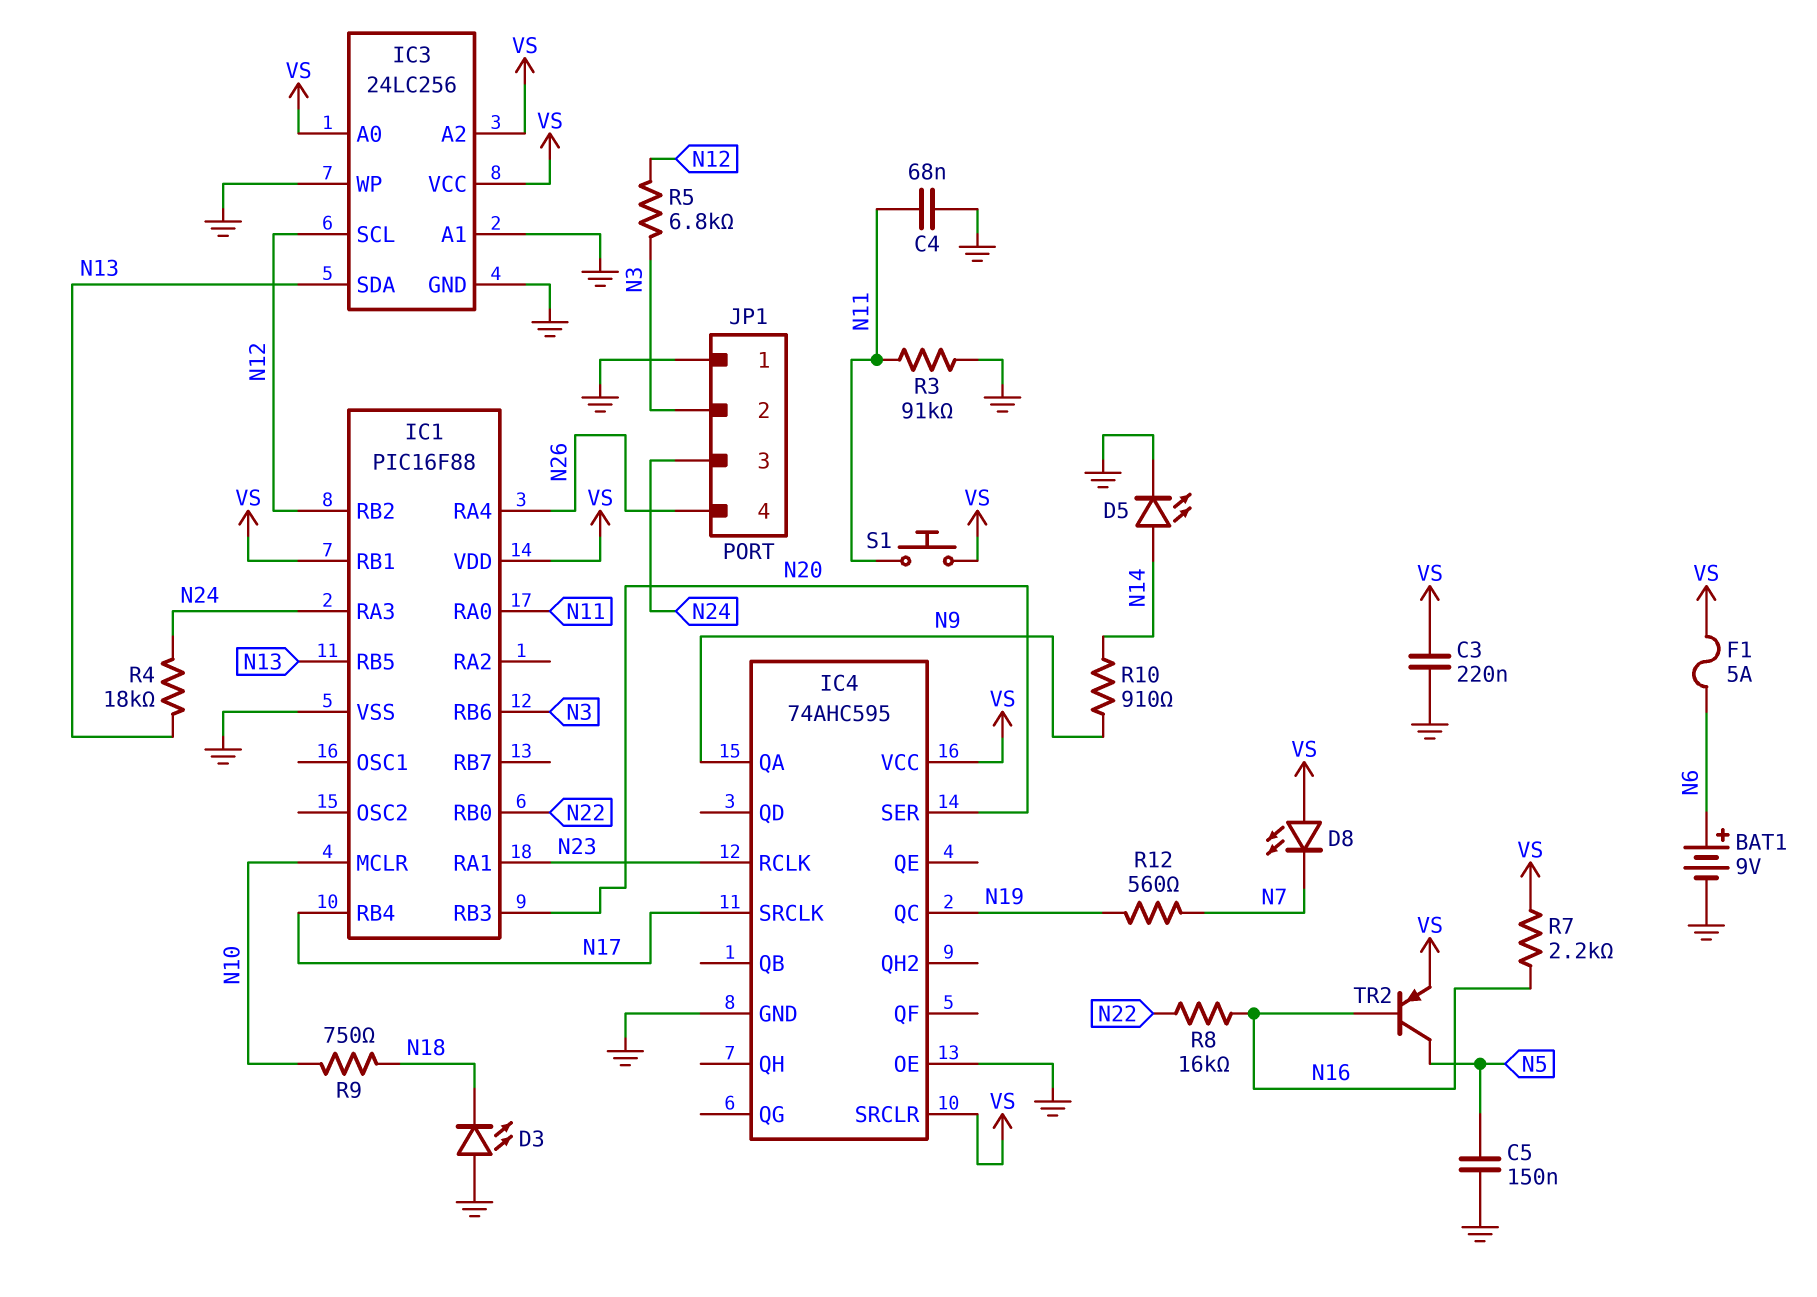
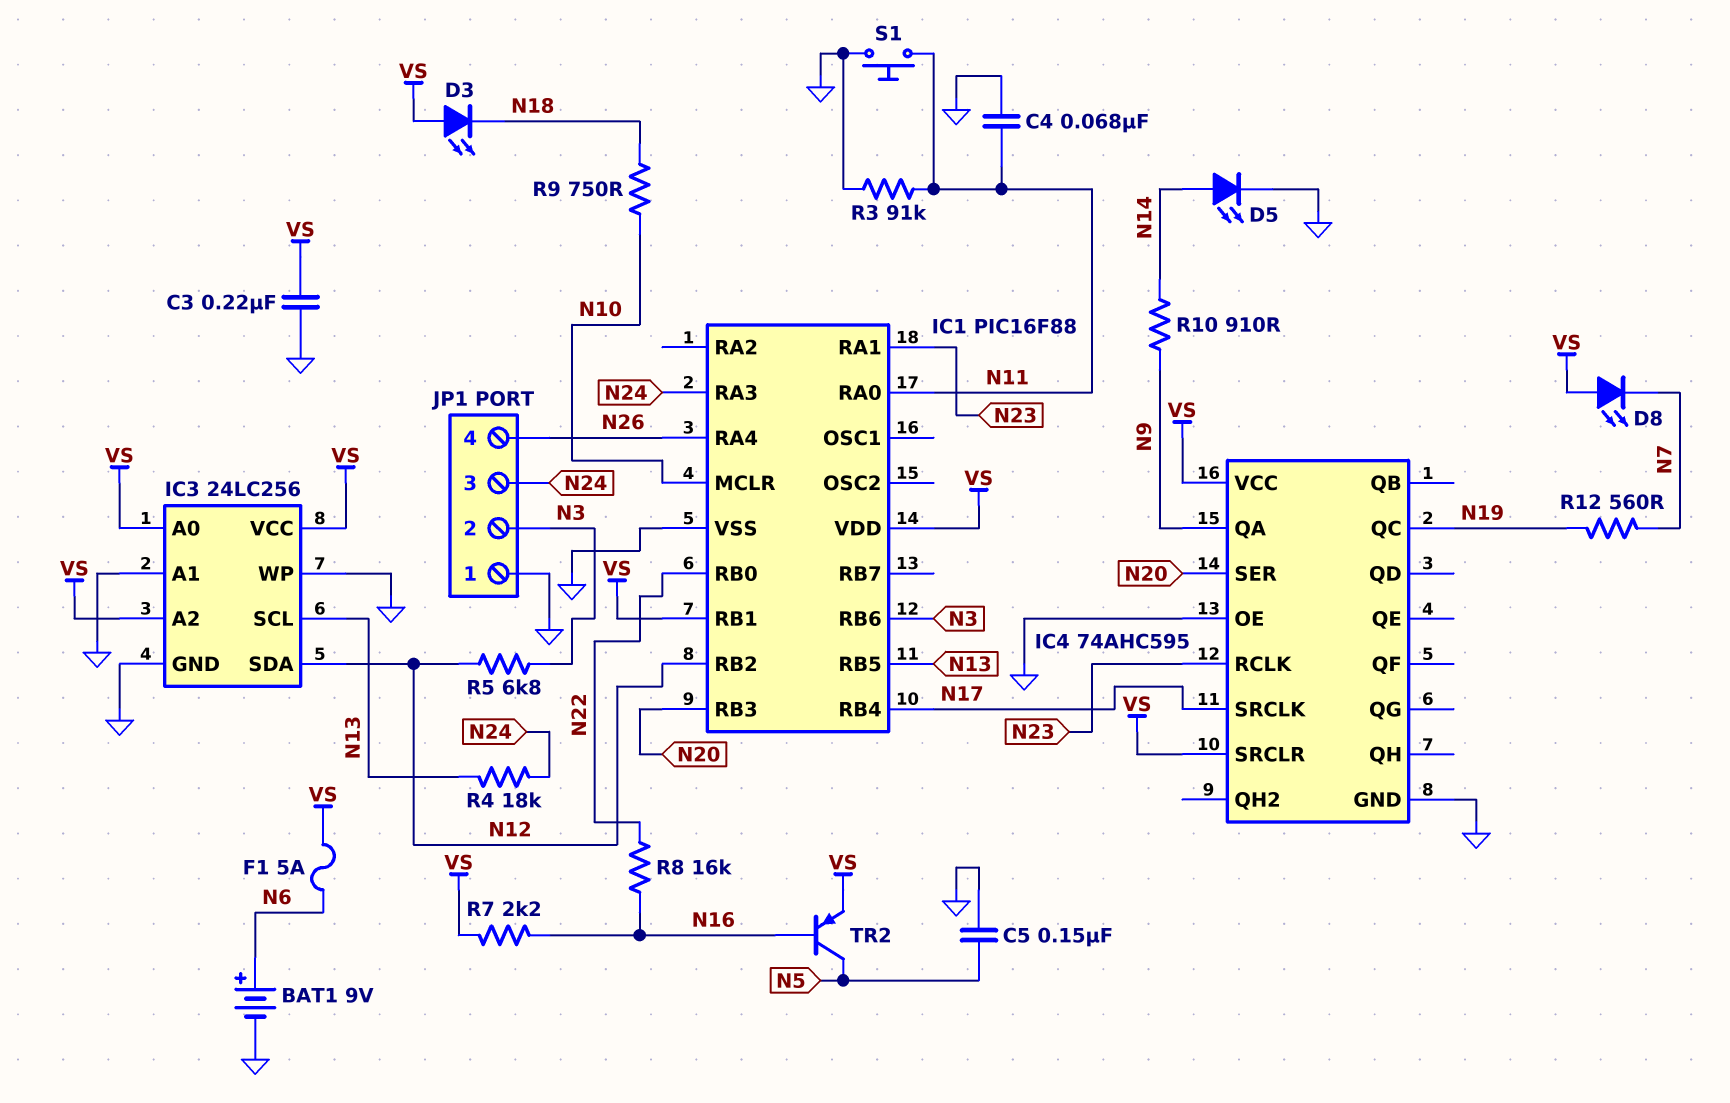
D3: LED (A GND, K N18) -> LED (A VS, K N18)
IC3 pin SCL: N12 -> N13
IC3 pin SDA: N13 -> N12
S1: button (N11, VS) -> button (GND, N11)

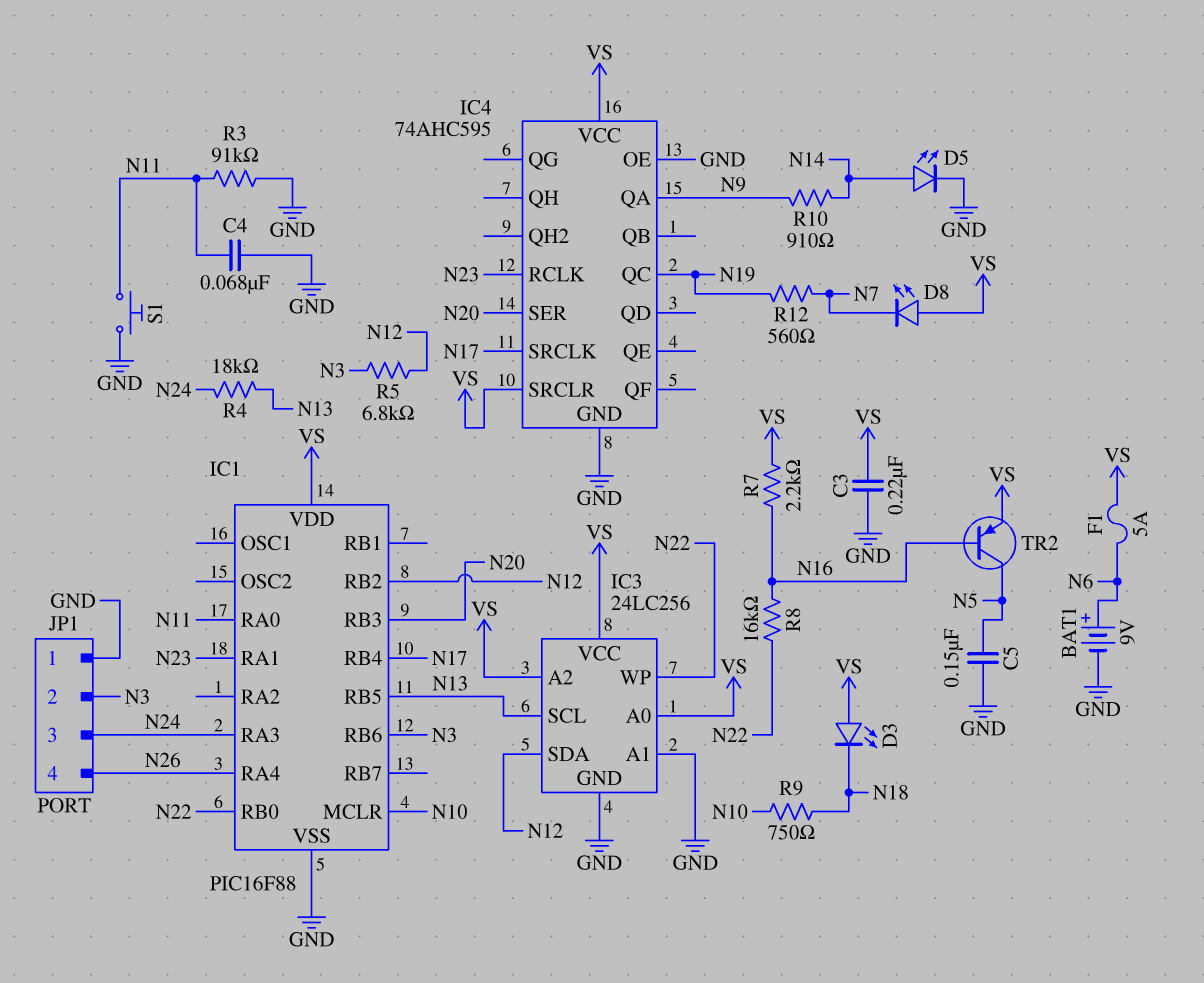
IC1 pin RB1: VS -> none
IC3 pin WP: GND -> N22

